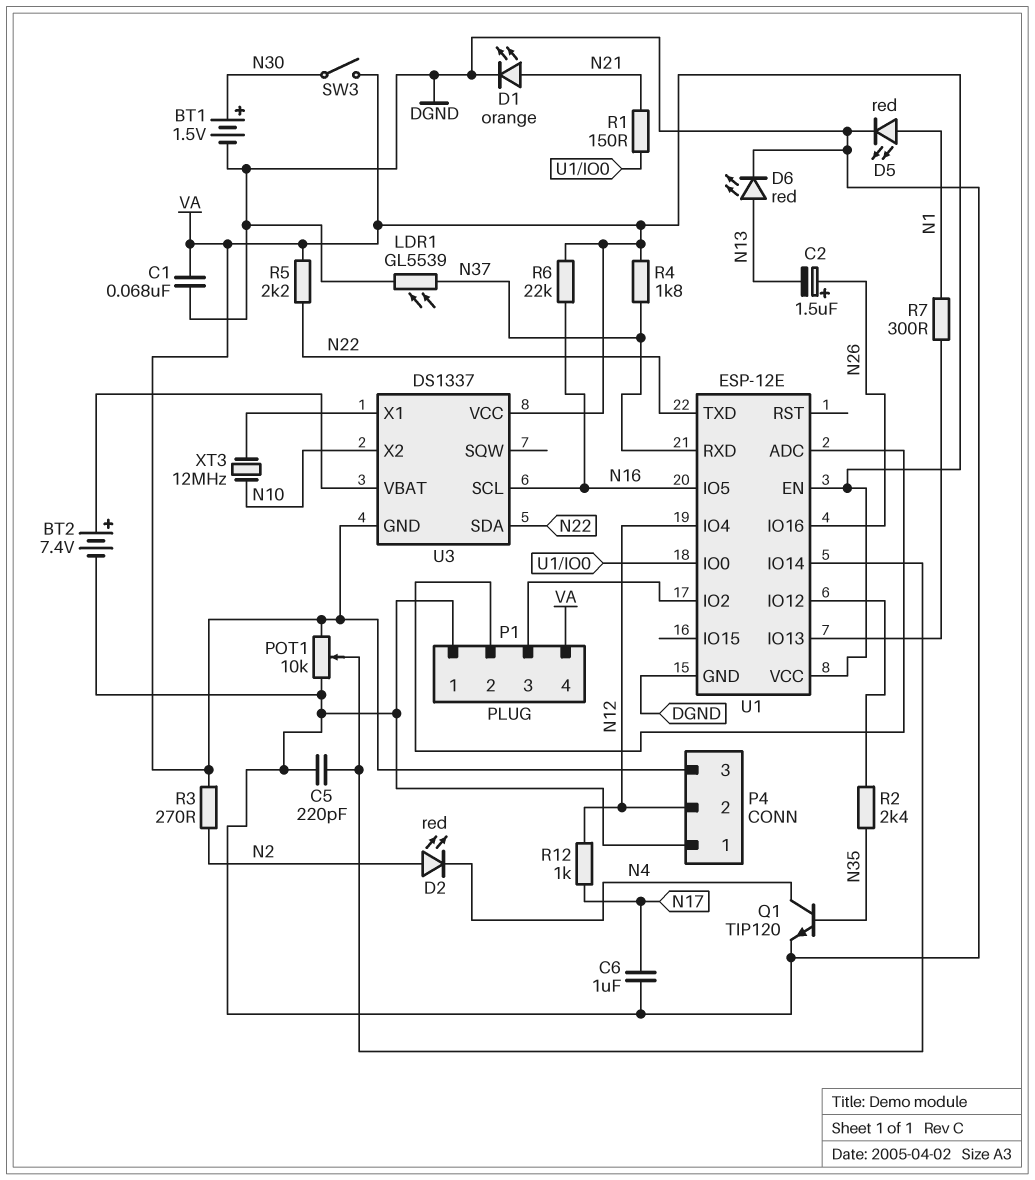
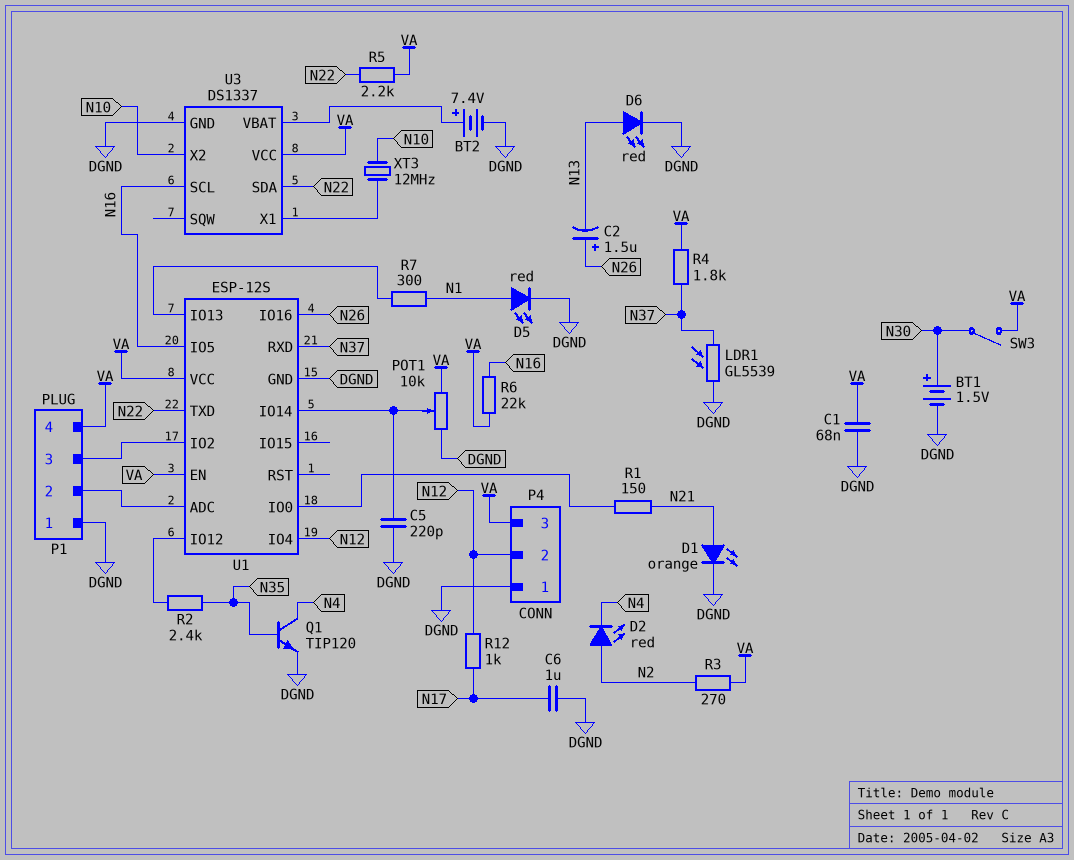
U1: ESP-12E -> ESP-12S
U3 pin GND: VA -> DGND

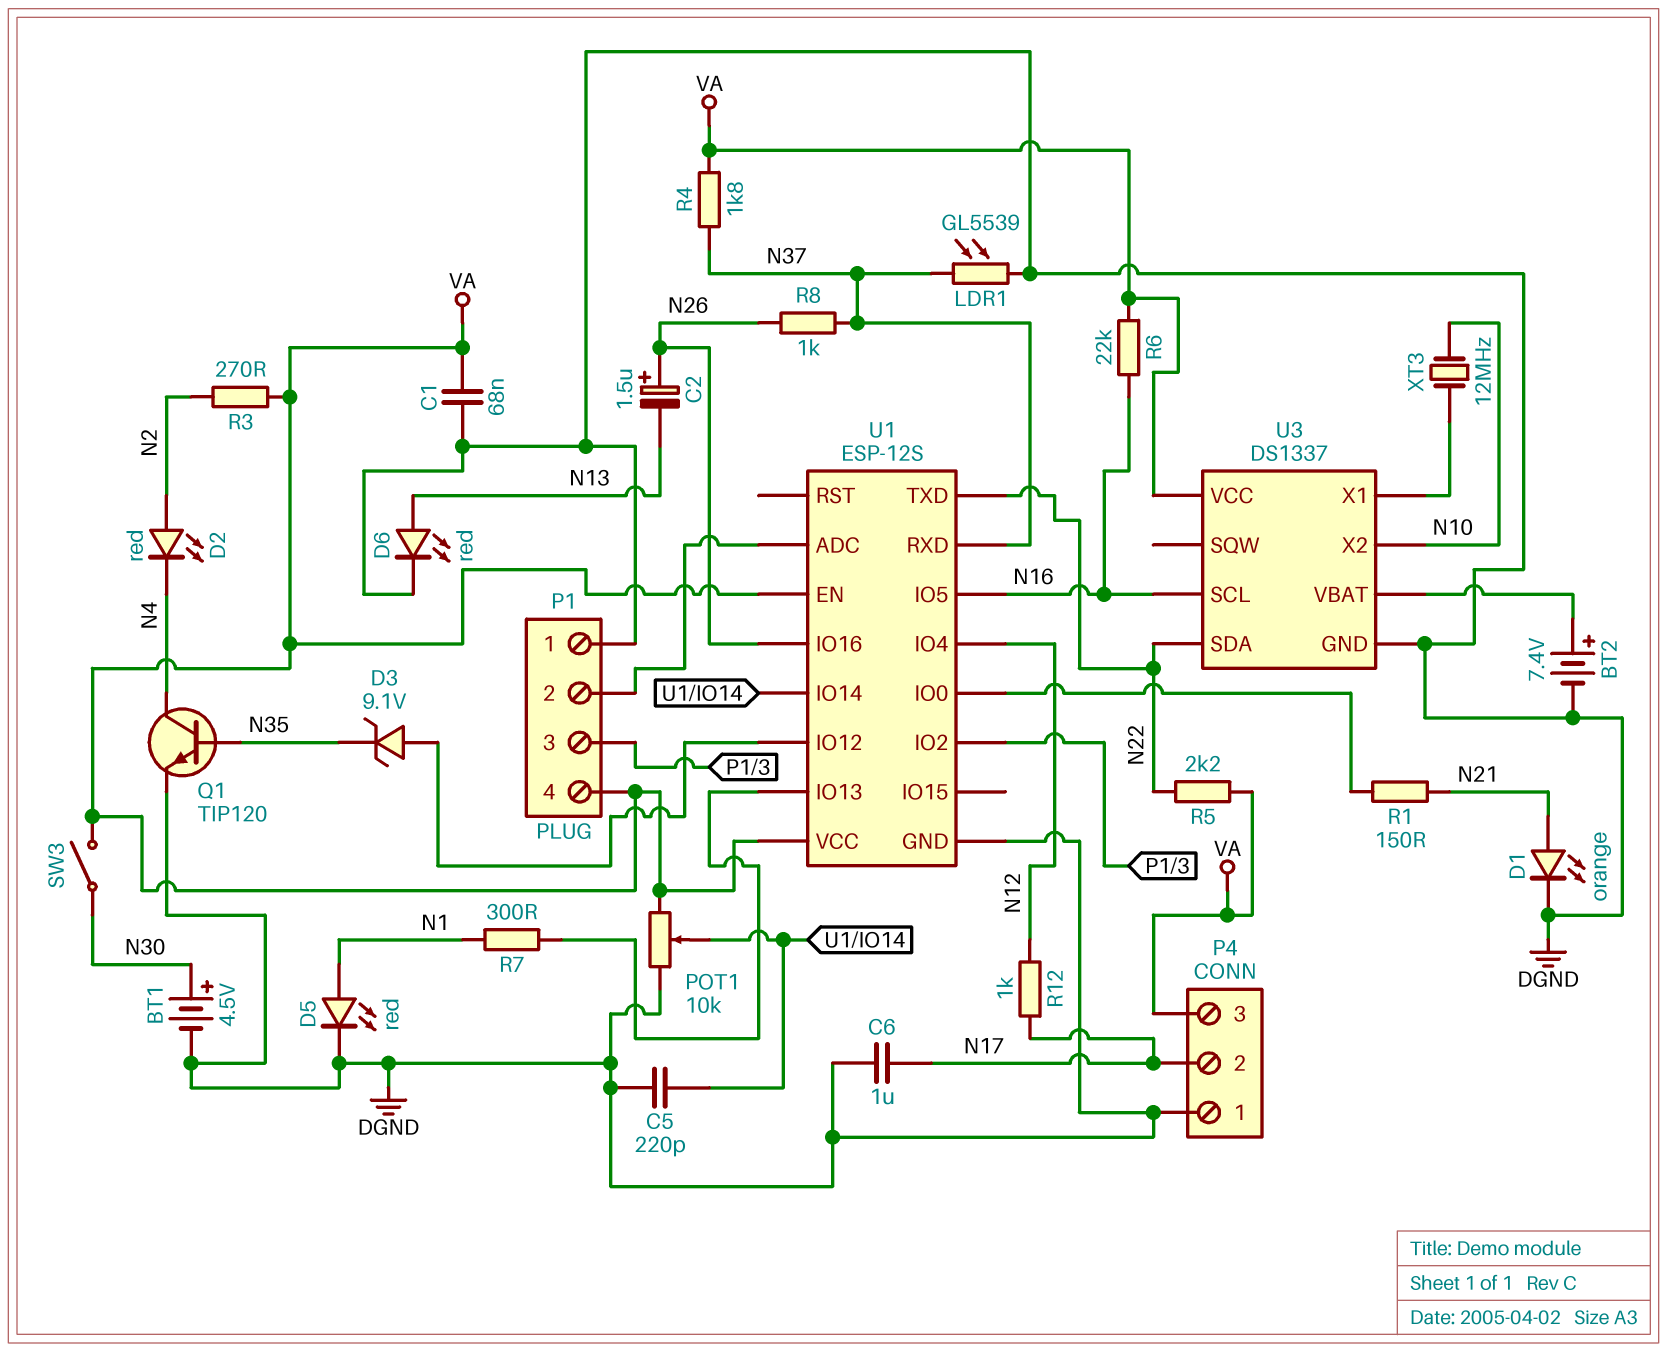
BT1: 1.5V (plus N30, minus DGND) -> 4.5V (plus N30, minus DGND)
D3: none -> zener 9.1V (A U1/IO12, K N35)
P4 pin 2: N12 -> N17
R2: 2.4k (N35, U1/IO12) -> none
R8: none -> 1k (N26, N37)

